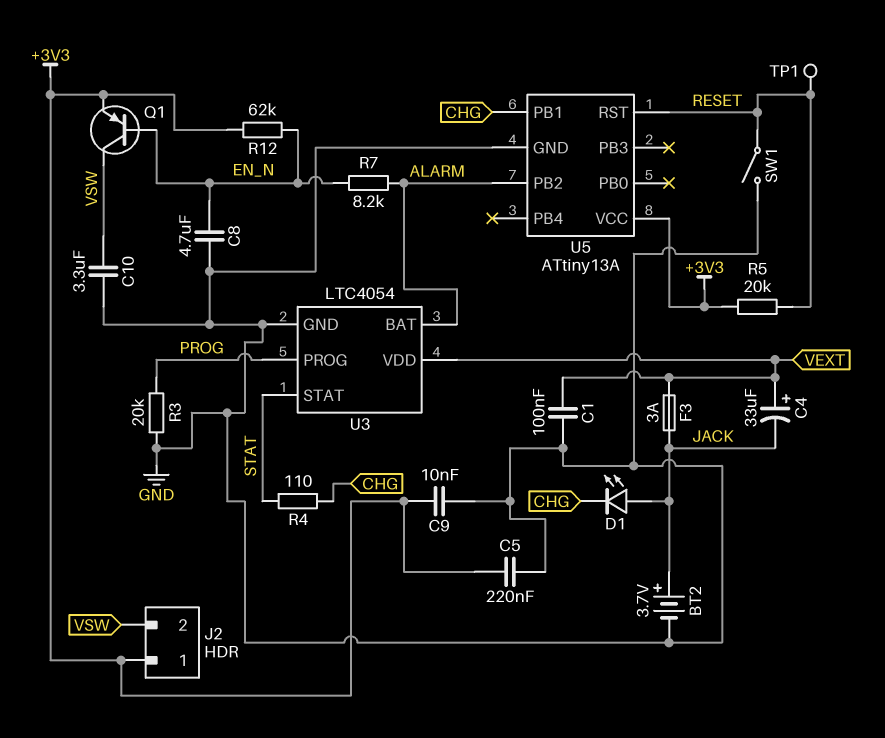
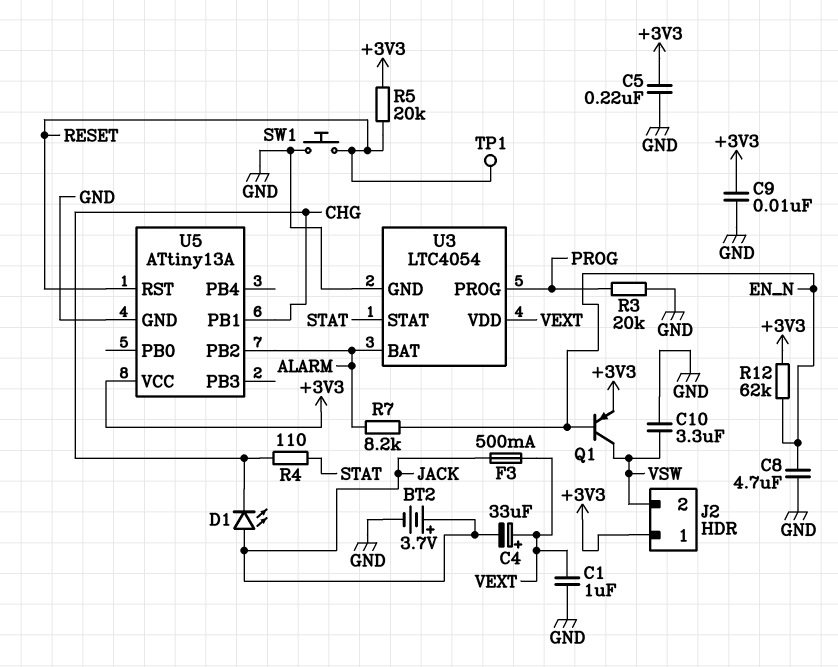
C1: 100nF (GND, VEXT) -> 1uF (GND, VEXT)
F3: 3A (JACK, VEXT) -> 500mA (JACK, VEXT)
SW1: switch (GND, RESET) -> button (GND, RESET)

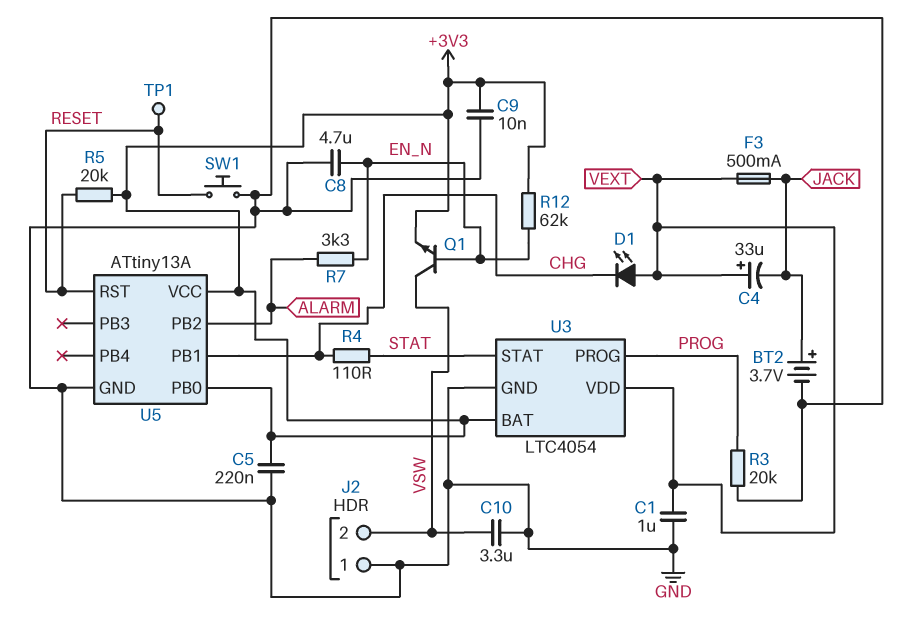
D1: LED (A JACK, K CHG) -> LED (A VEXT, K CHG)
J2 pin 1: +3V3 -> GND
Q1: PNP (B EN_N, C VSW, E +3V3) -> NPN (B EN_N, C VSW, E +3V3)
R7: 8.2k (ALARM, EN_N) -> 3.3k (ALARM, EN_N)
U3 pin BAT: ALARM -> +3V3
U5 pin PB0: none -> +3V3

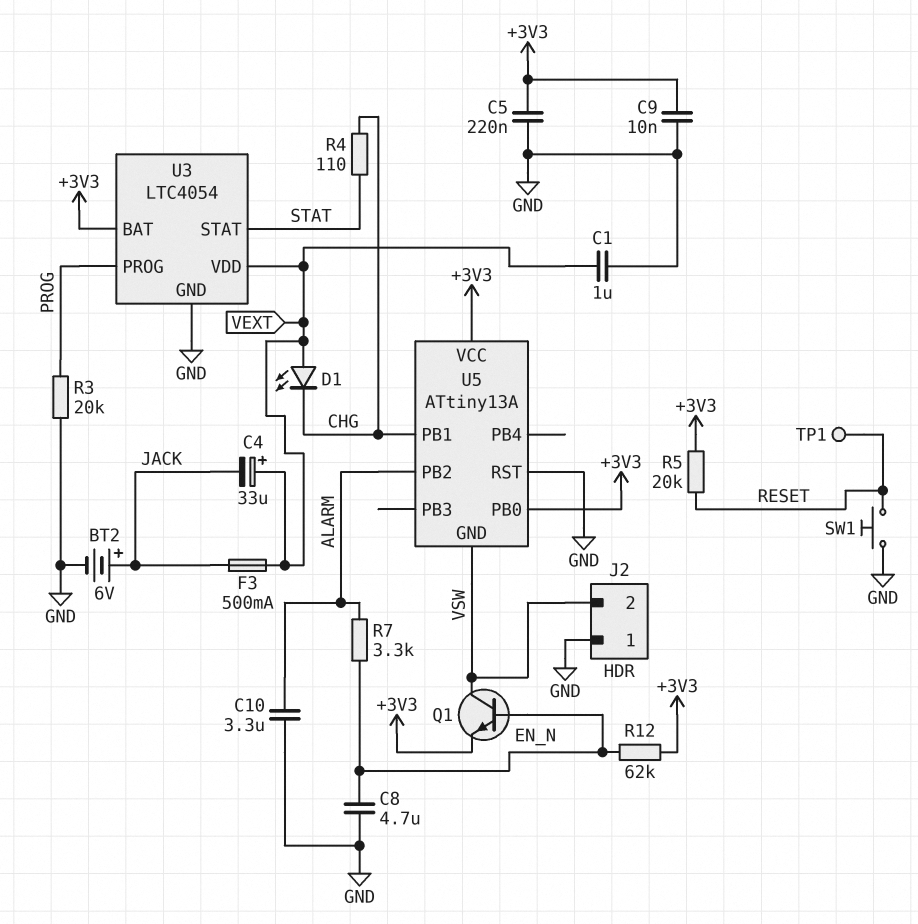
BT2: 3.7V (plus JACK, minus GND) -> 6V (plus JACK, minus GND)
C10: 3.3uF (GND, VSW) -> 3.3uF (ALARM, GND)
U5 pin GND: GND -> VSW
U5 pin RST: RESET -> GND

